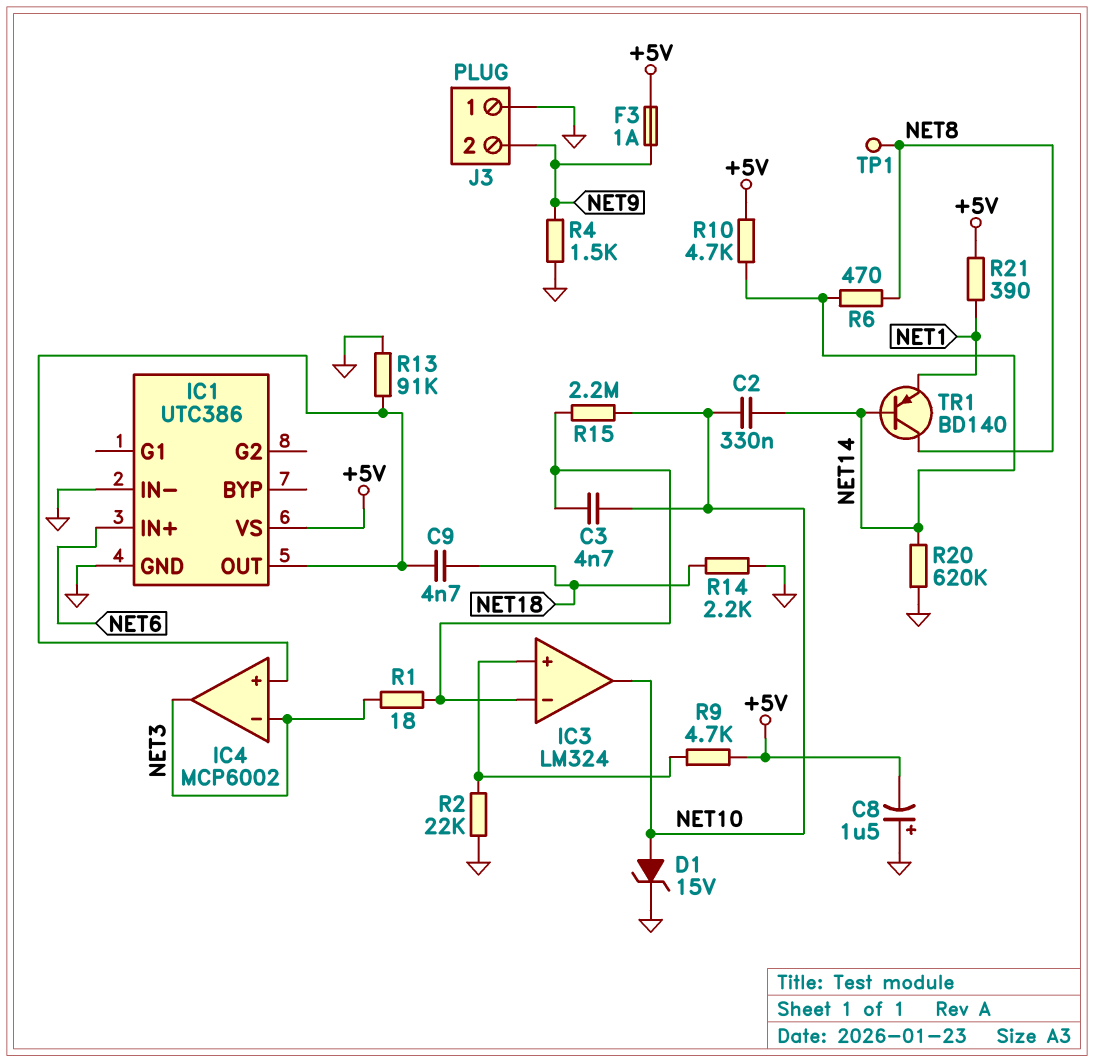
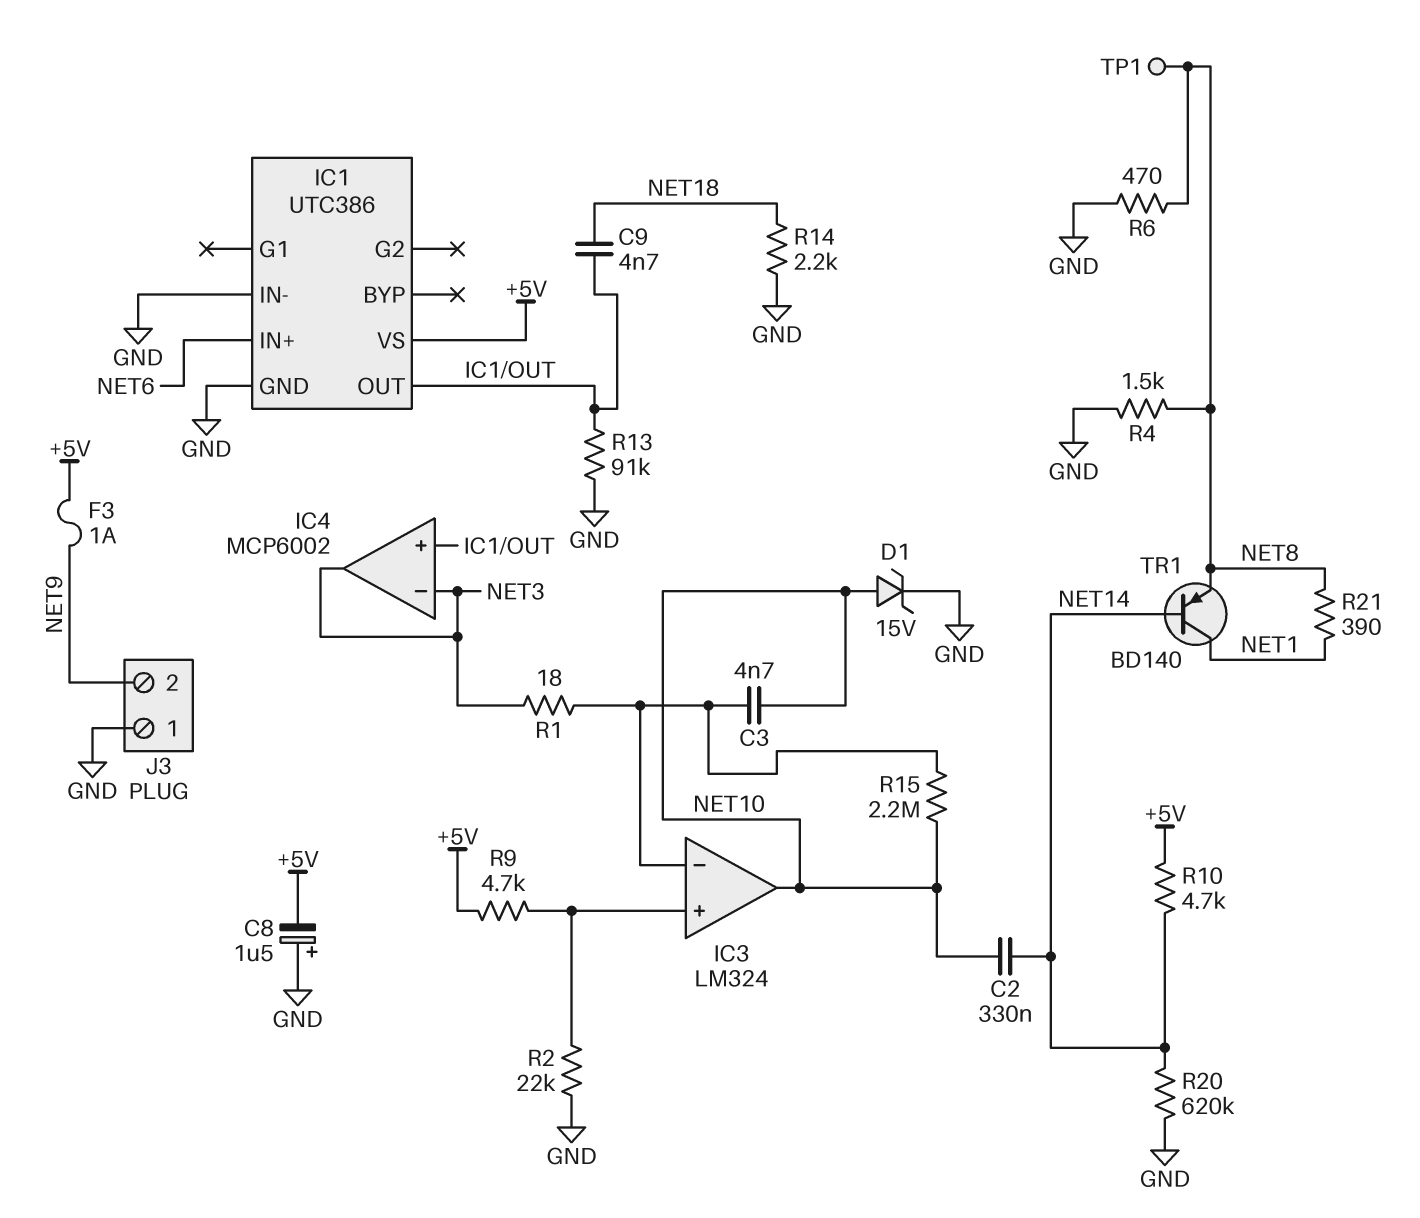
R4: 1.5k (GND, NET9) -> 1.5k (GND, NET8)
R6: 470 (NET8, NET14) -> 470 (GND, NET8)
R21: 390 (+5V, NET1) -> 390 (NET1, NET8)
TR1: PNP BD140 (B NET14, C NET8, E NET1) -> PNP BD140 (B NET14, C NET1, E NET8)

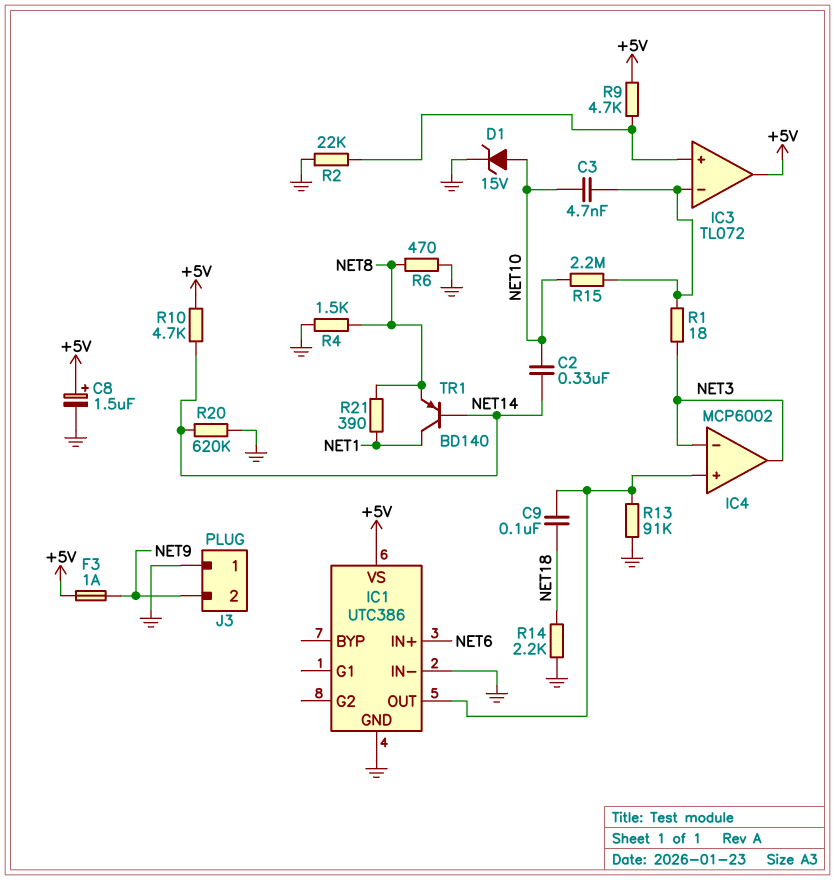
C8: 1.5uF (plus GND, minus +5V) -> 1.5uF (plus +5V, minus GND)
C9: 4.7nF (IC1/OUT, NET18) -> 100nF (IC1/OUT, NET18)
IC3: LM324 -> TL072
IC3 pin out: NET10 -> +5V
TP1: test point (NET8) -> none

